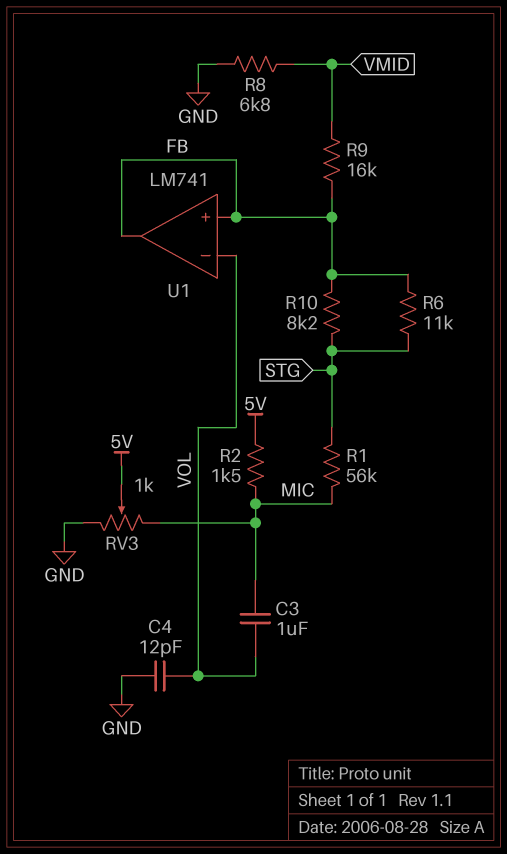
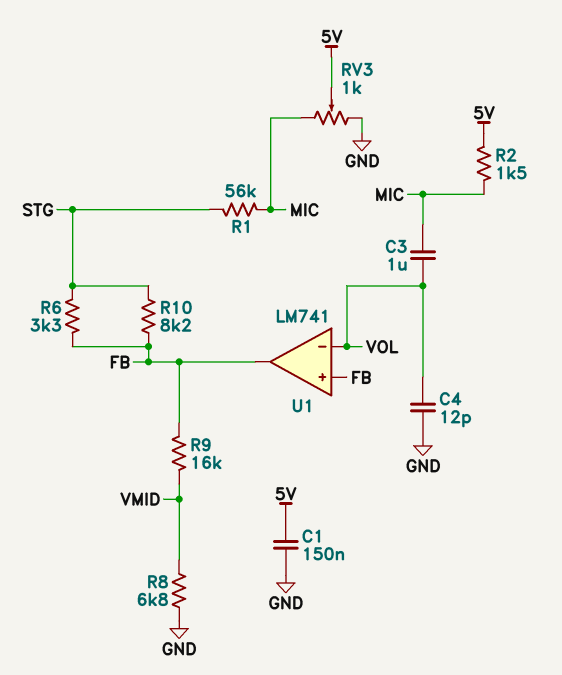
C1: none -> 150nF (5V, GND)
R6: 11k (FB, STG) -> 3.3k (FB, STG)

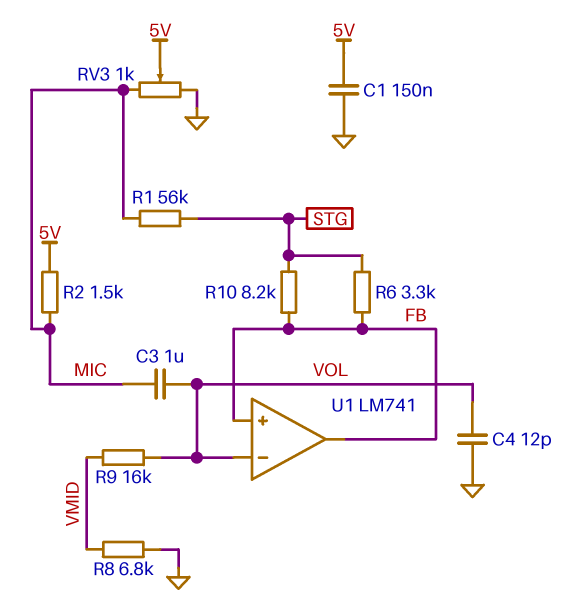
R9: 16k (FB, VMID) -> 16k (VMID, VOL)

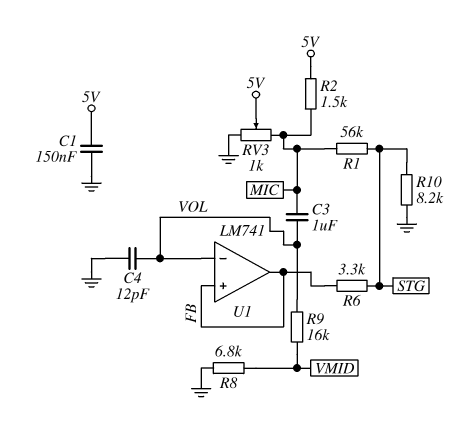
R10: 8.2k (FB, STG) -> 8.2k (GND, STG)

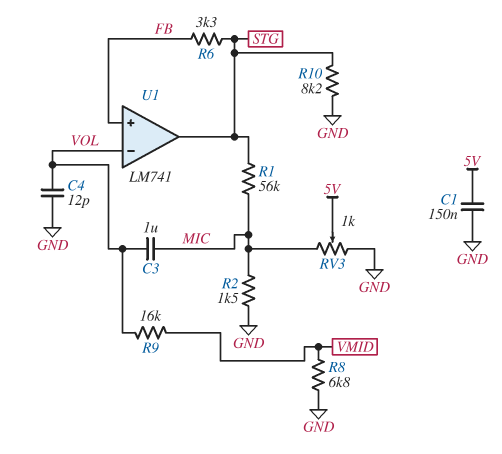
R2: 1.5k (5V, MIC) -> 1.5k (GND, MIC)
U1 pin out: FB -> STG

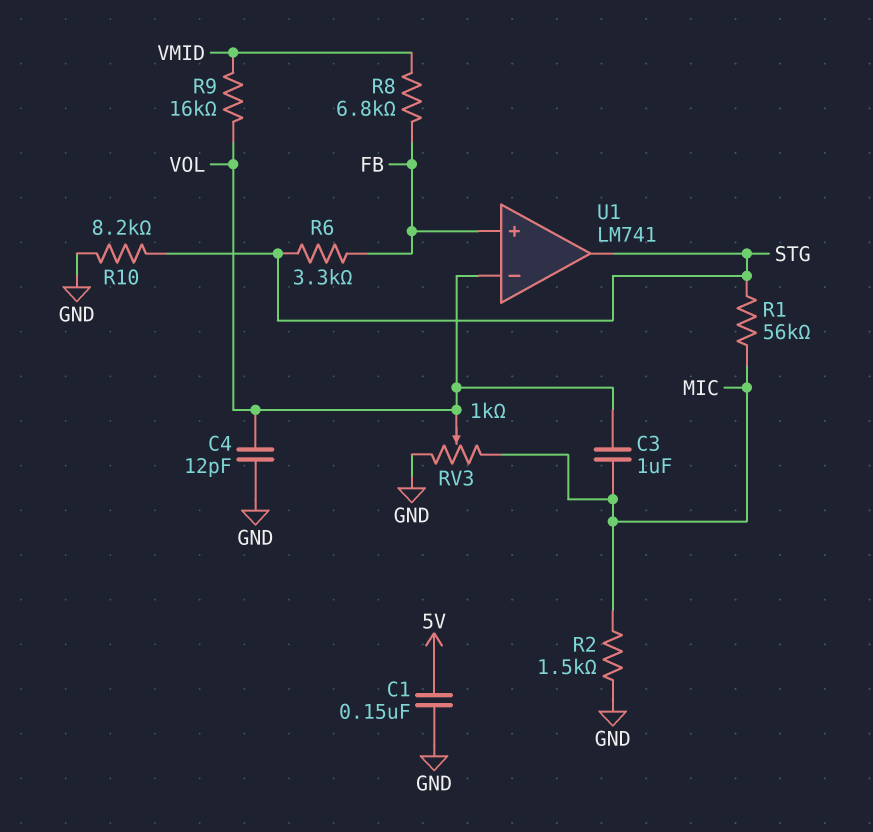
R8: 6.8k (GND, VMID) -> 6.8k (FB, VMID)
RV3: 1k (GND, MIC, wiper 5V) -> 1k (GND, MIC, wiper VOL)

